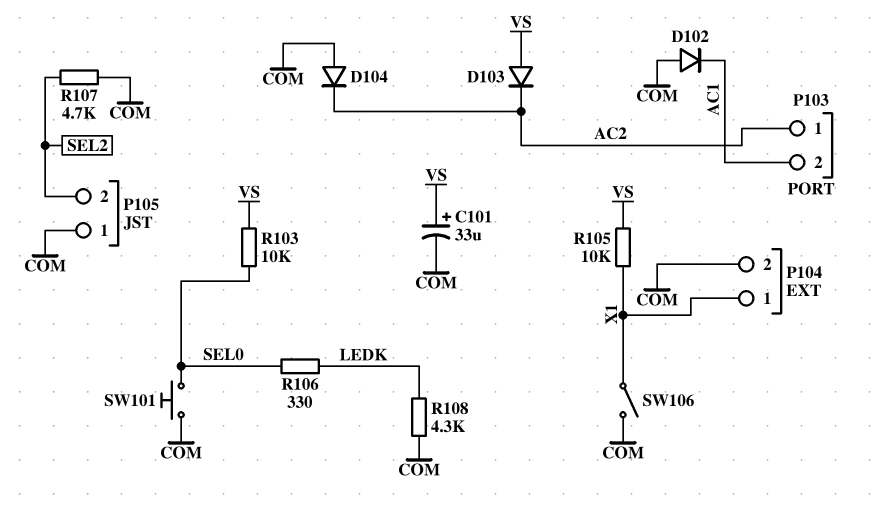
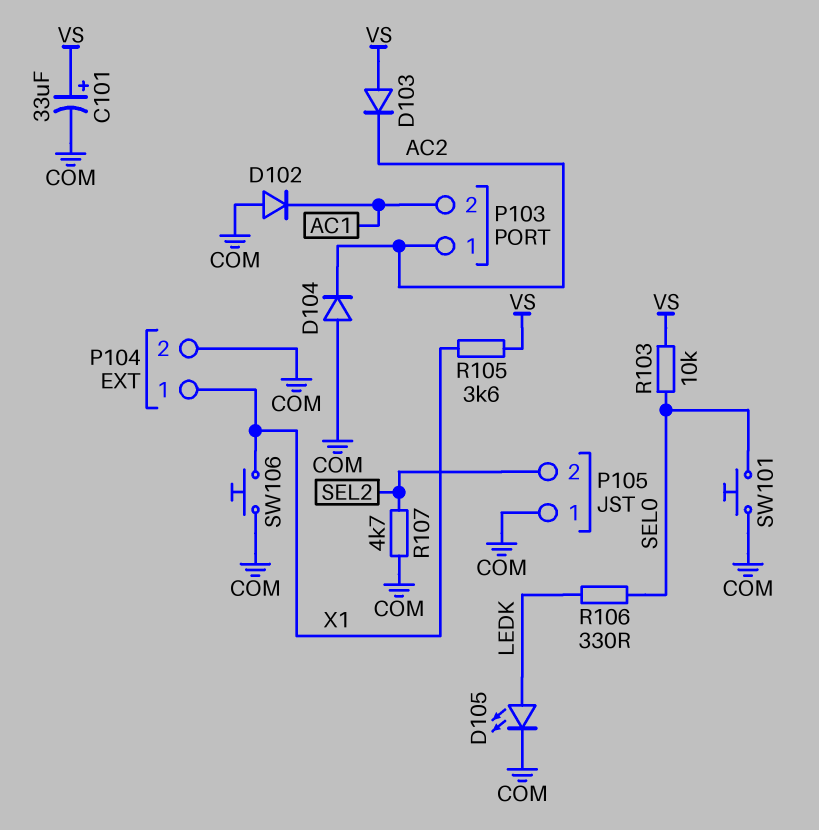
D105: none -> LED (A LEDK, K COM)
R105: 10k (VS, X1) -> 3.6k (VS, X1)
R108: 4.3k (COM, LEDK) -> none
SW106: switch (COM, X1) -> button (COM, X1)

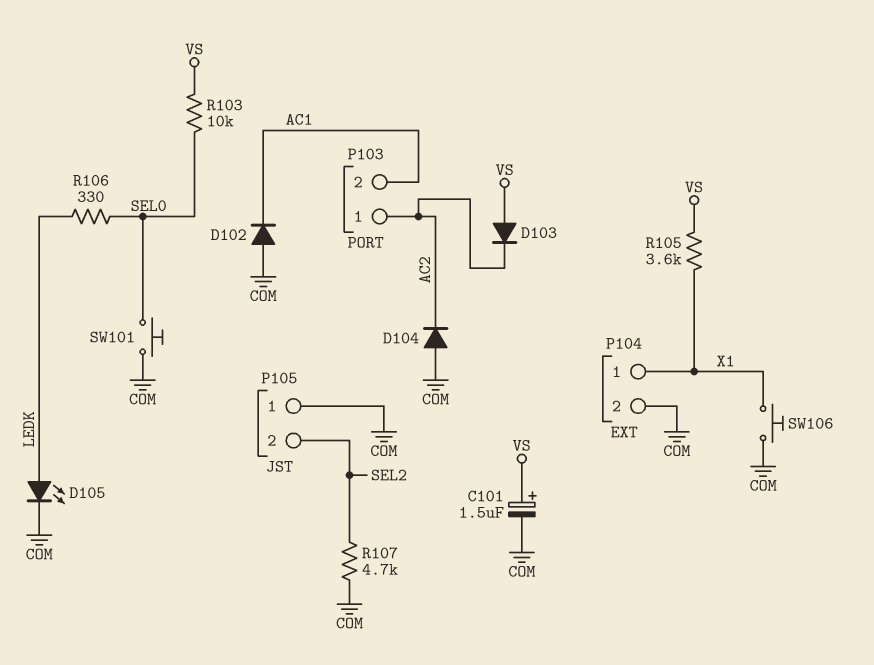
C101: 33uF (plus VS, minus COM) -> 1.5uF (plus VS, minus COM)

